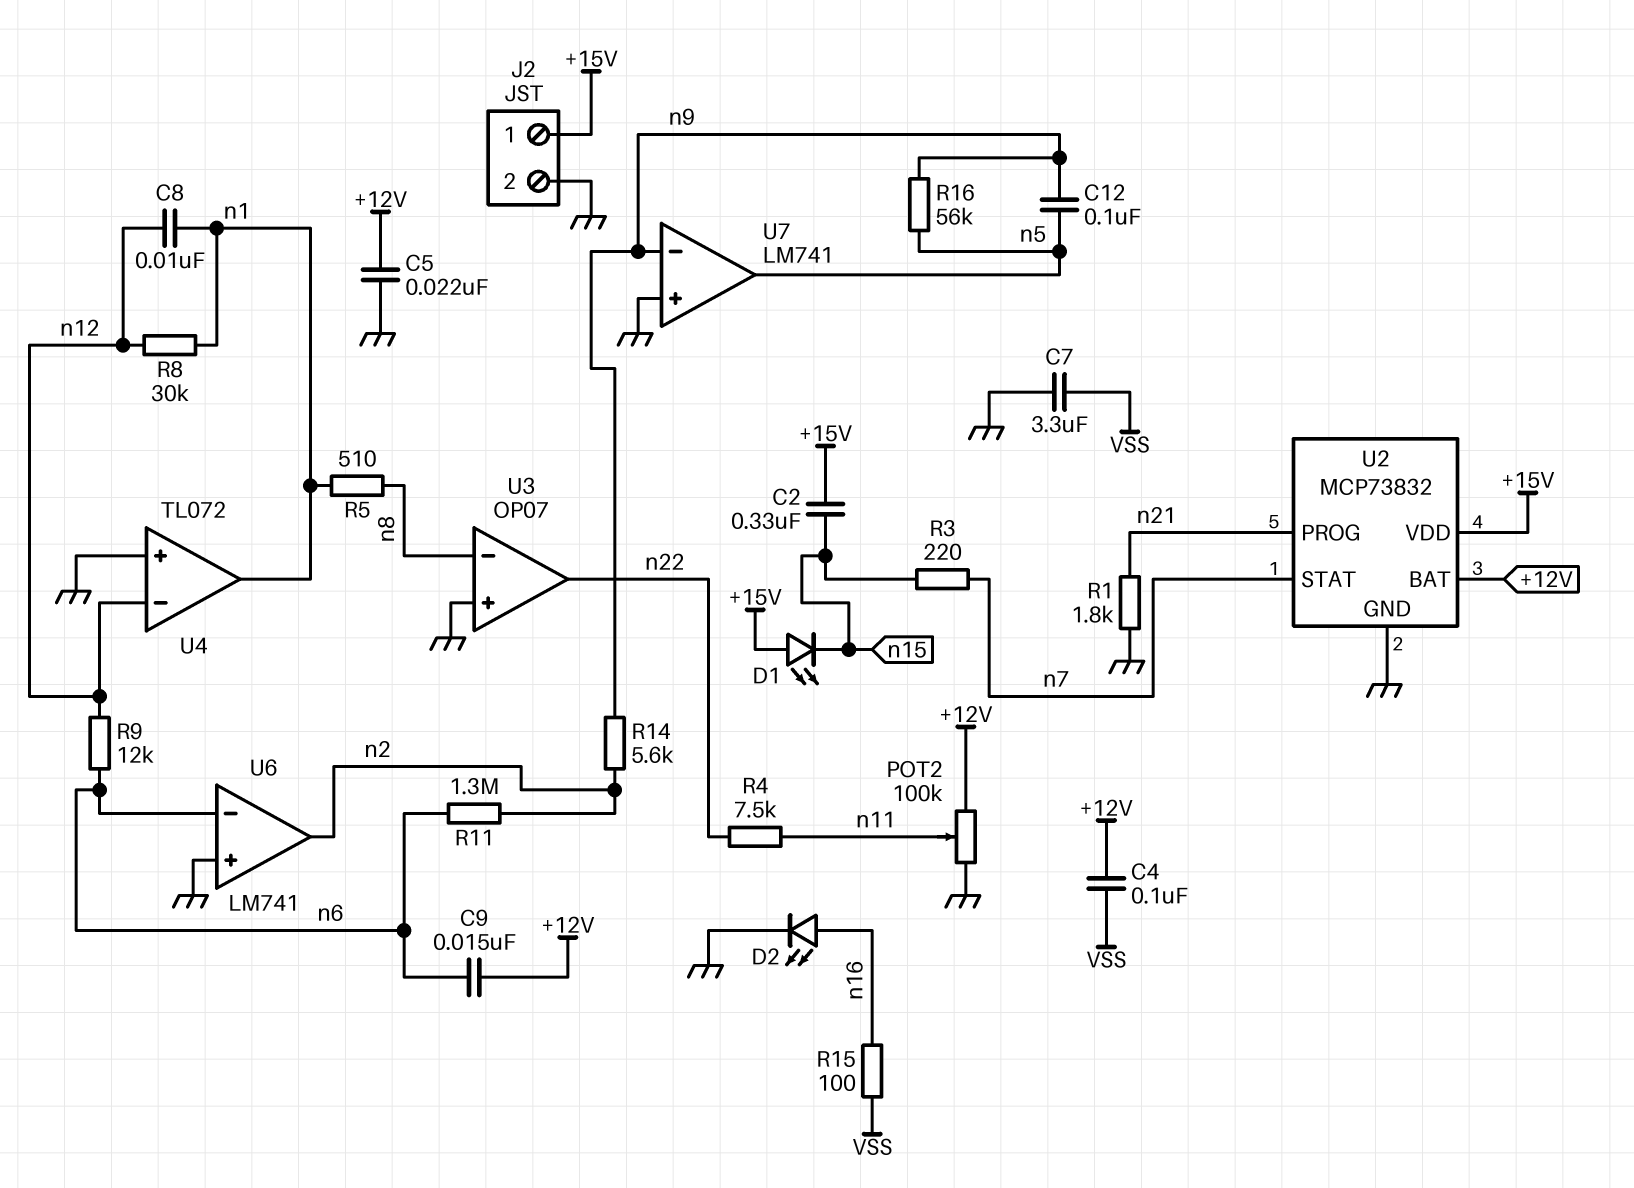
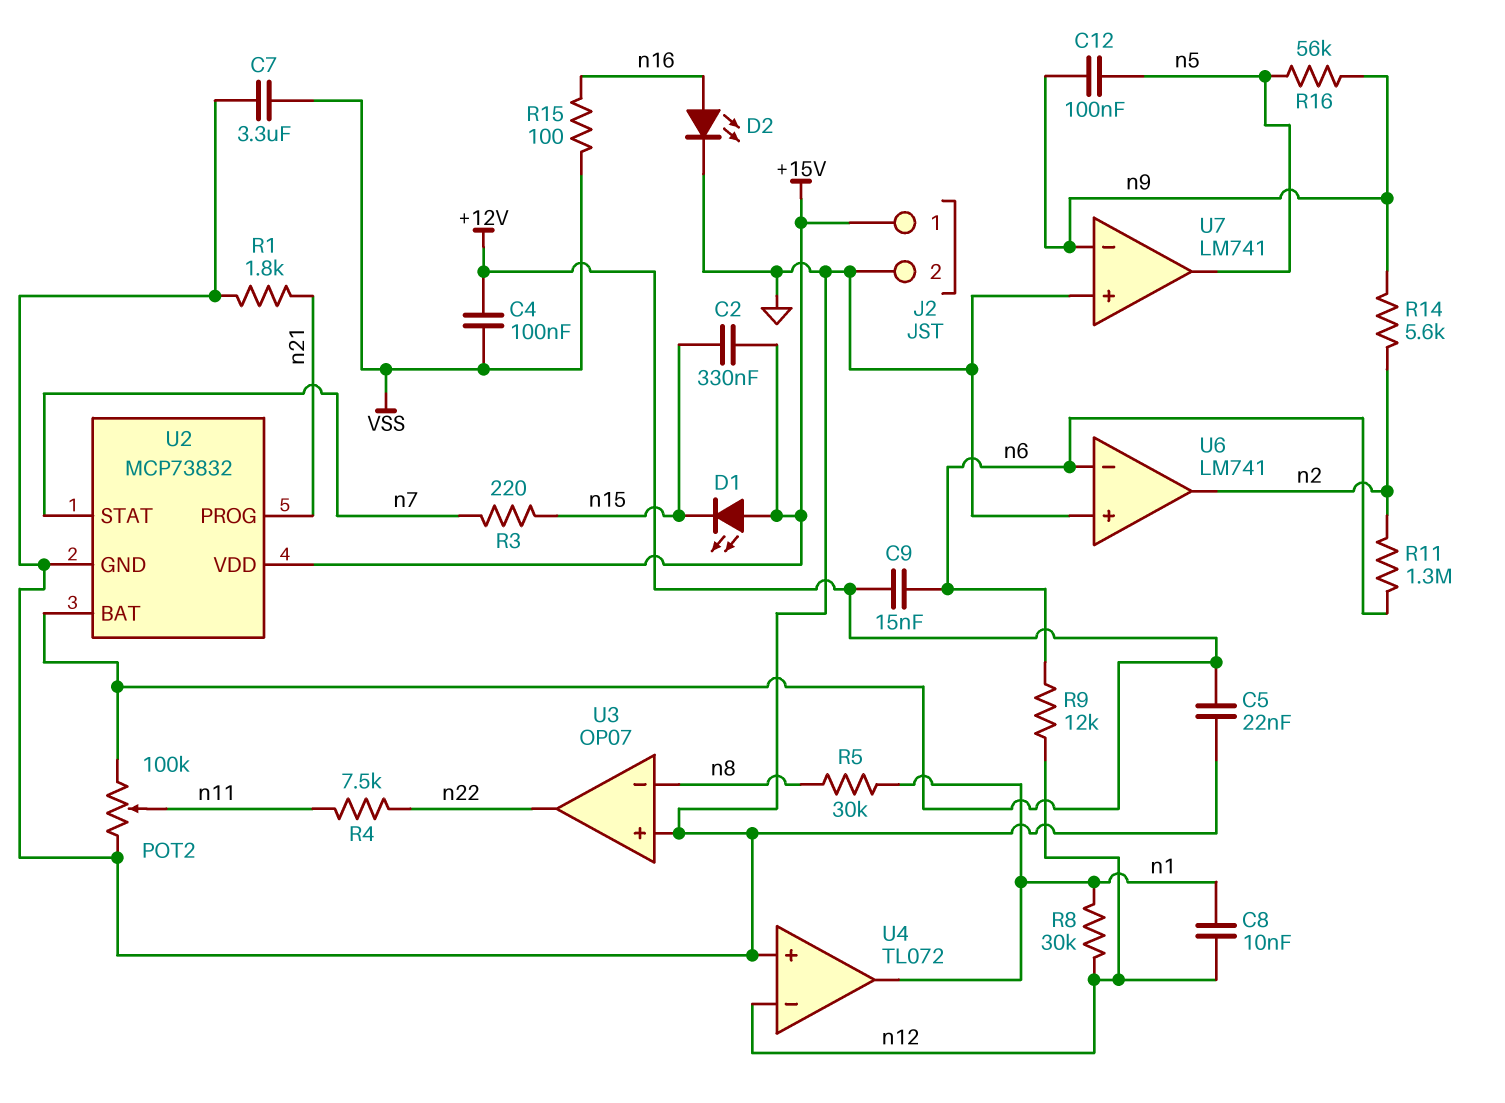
R5: 510 (n1, n8) -> 30k (n1, n8)

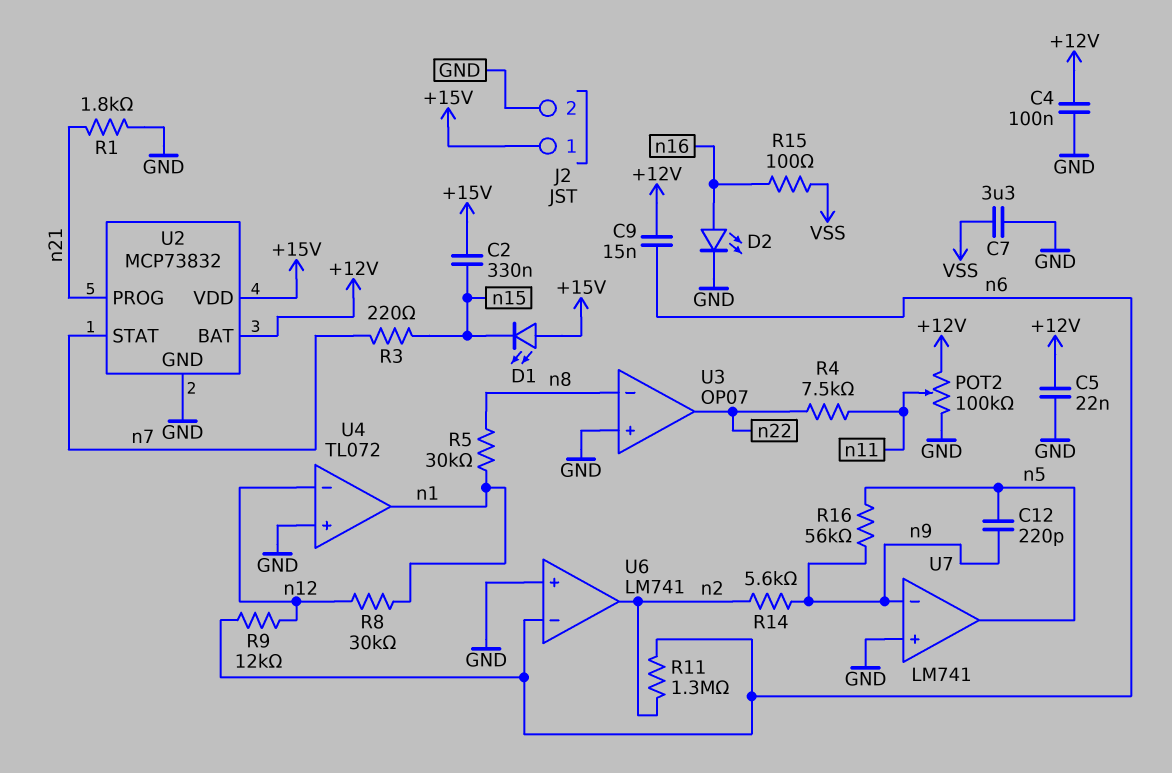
C4: 100nF (+12V, VSS) -> 100nF (+12V, GND)
C8: 10nF (n1, n12) -> none
C12: 100nF (n5, n9) -> 220pF (n5, n9)

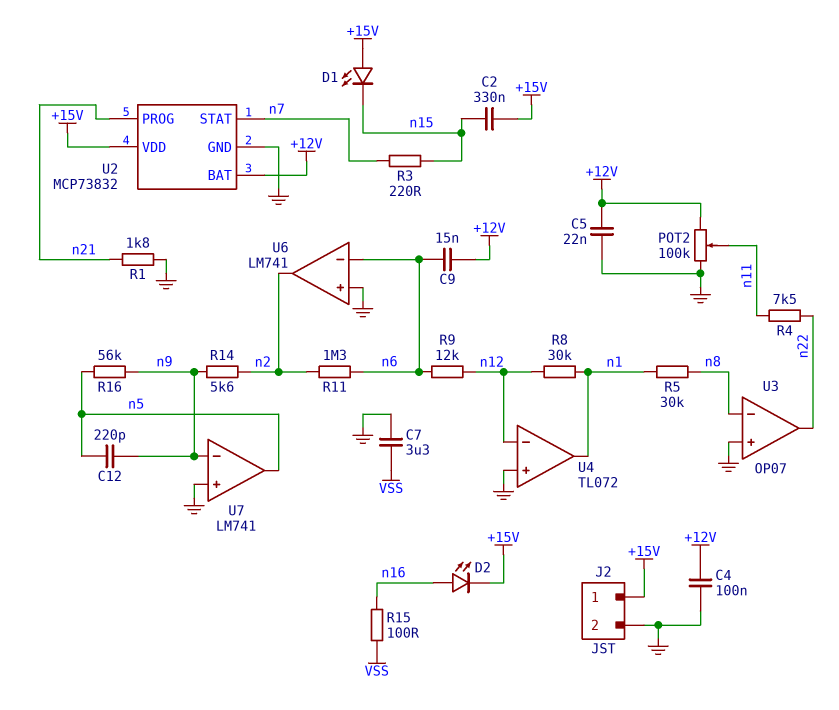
D2: LED (A n16, K GND) -> LED (A n16, K +15V)

